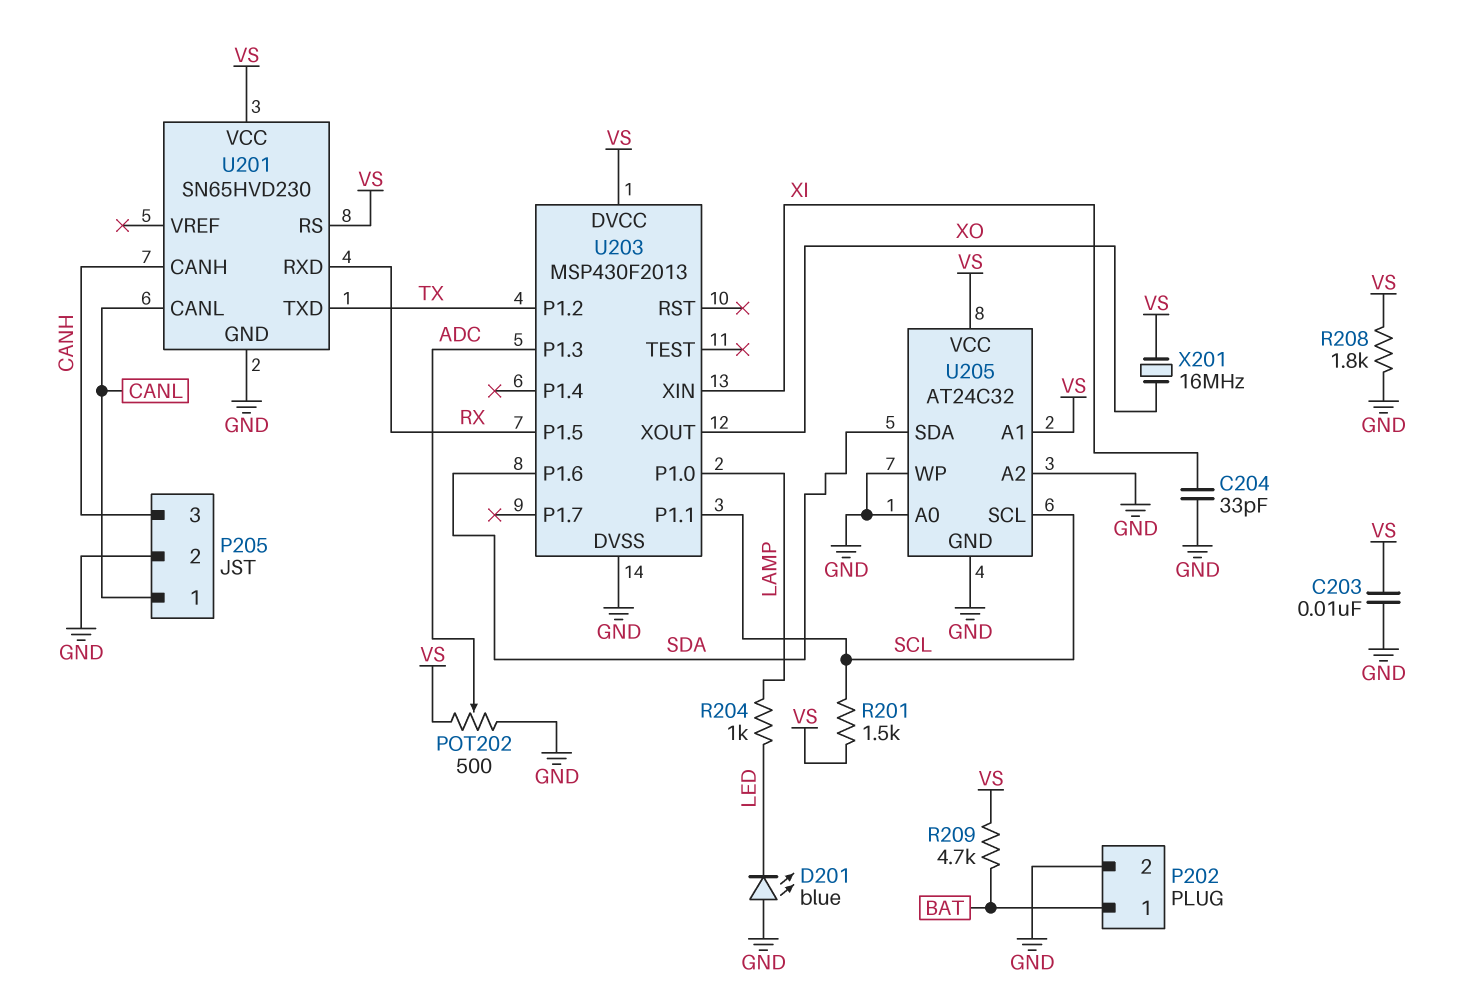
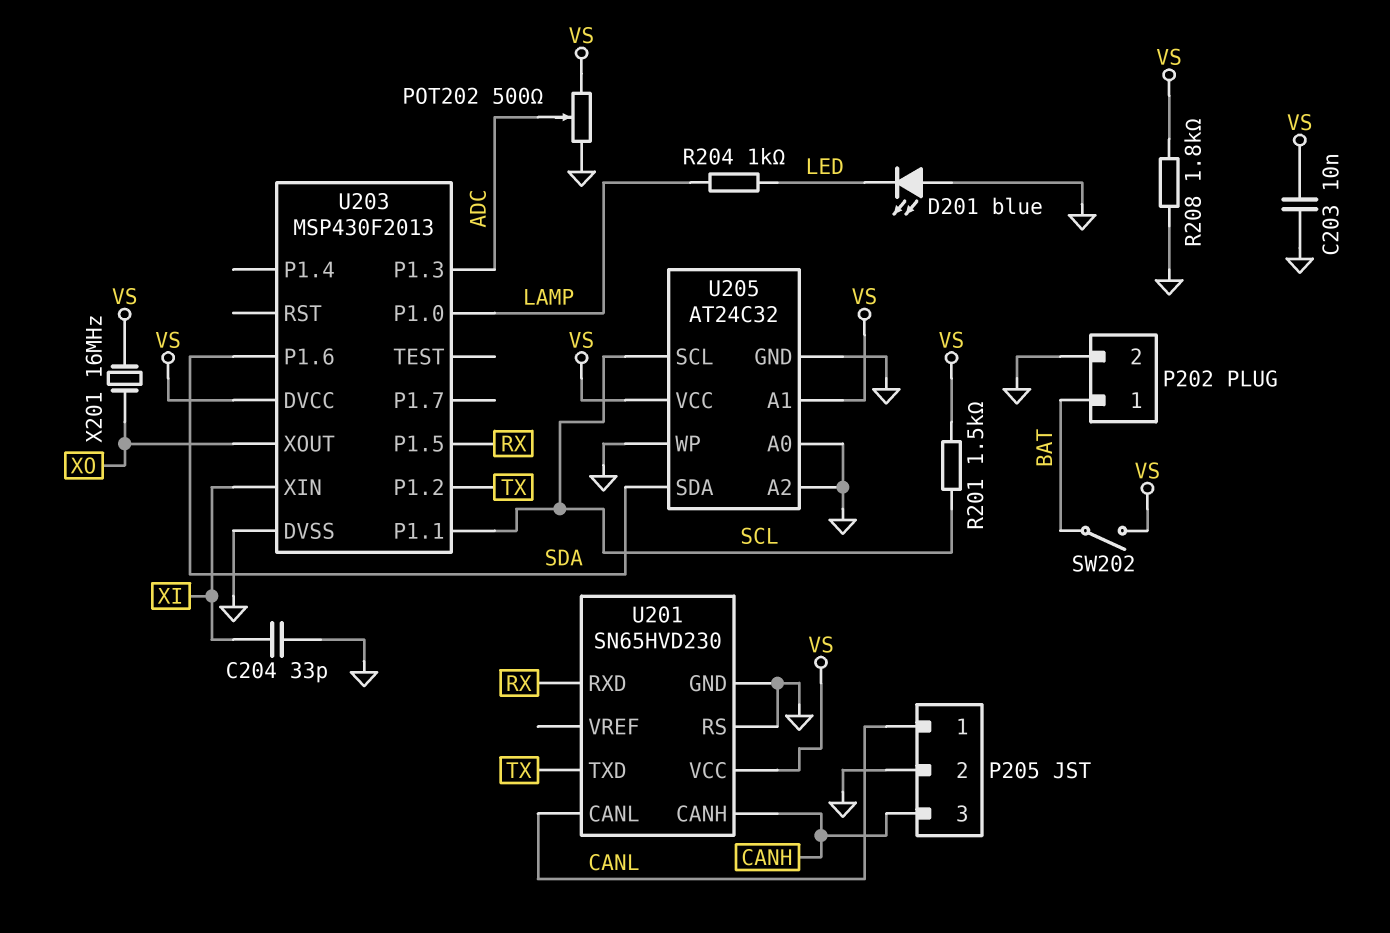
R209: 4.7k (BAT, VS) -> none
SW202: none -> switch (BAT, VS)
U201 pin RS: VS -> GND

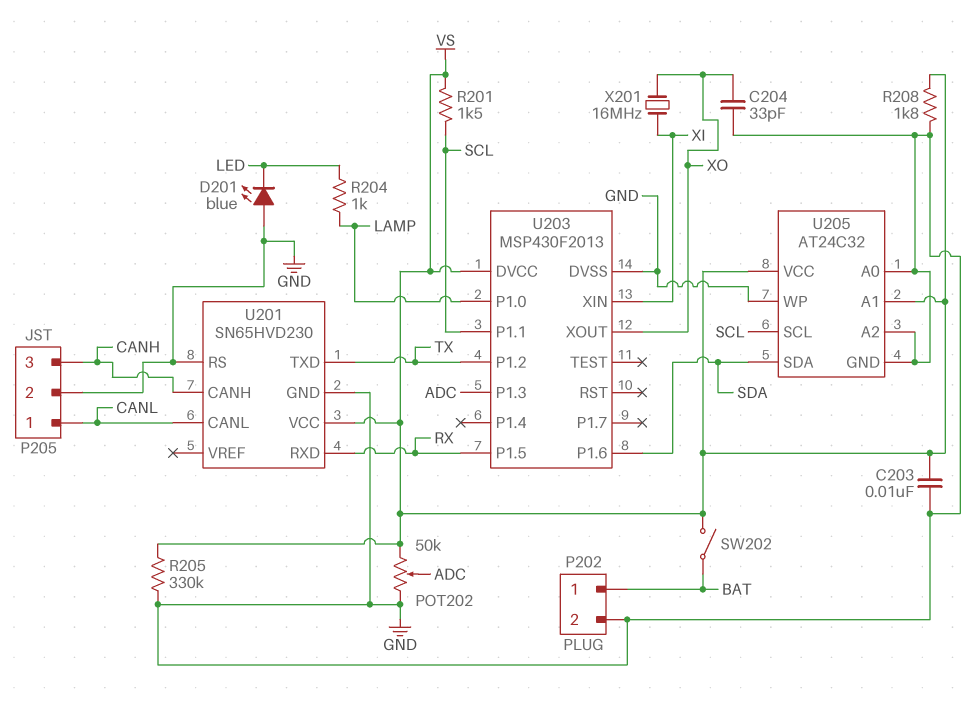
C204: 33pF (GND, XI) -> 33pF (GND, XO)
POT202: 500 (GND, VS, wiper ADC) -> 50k (GND, VS, wiper ADC)
R205: none -> 330k (GND, VS)
X201: 16MHz (VS, XO) -> 16MHz (XI, XO)

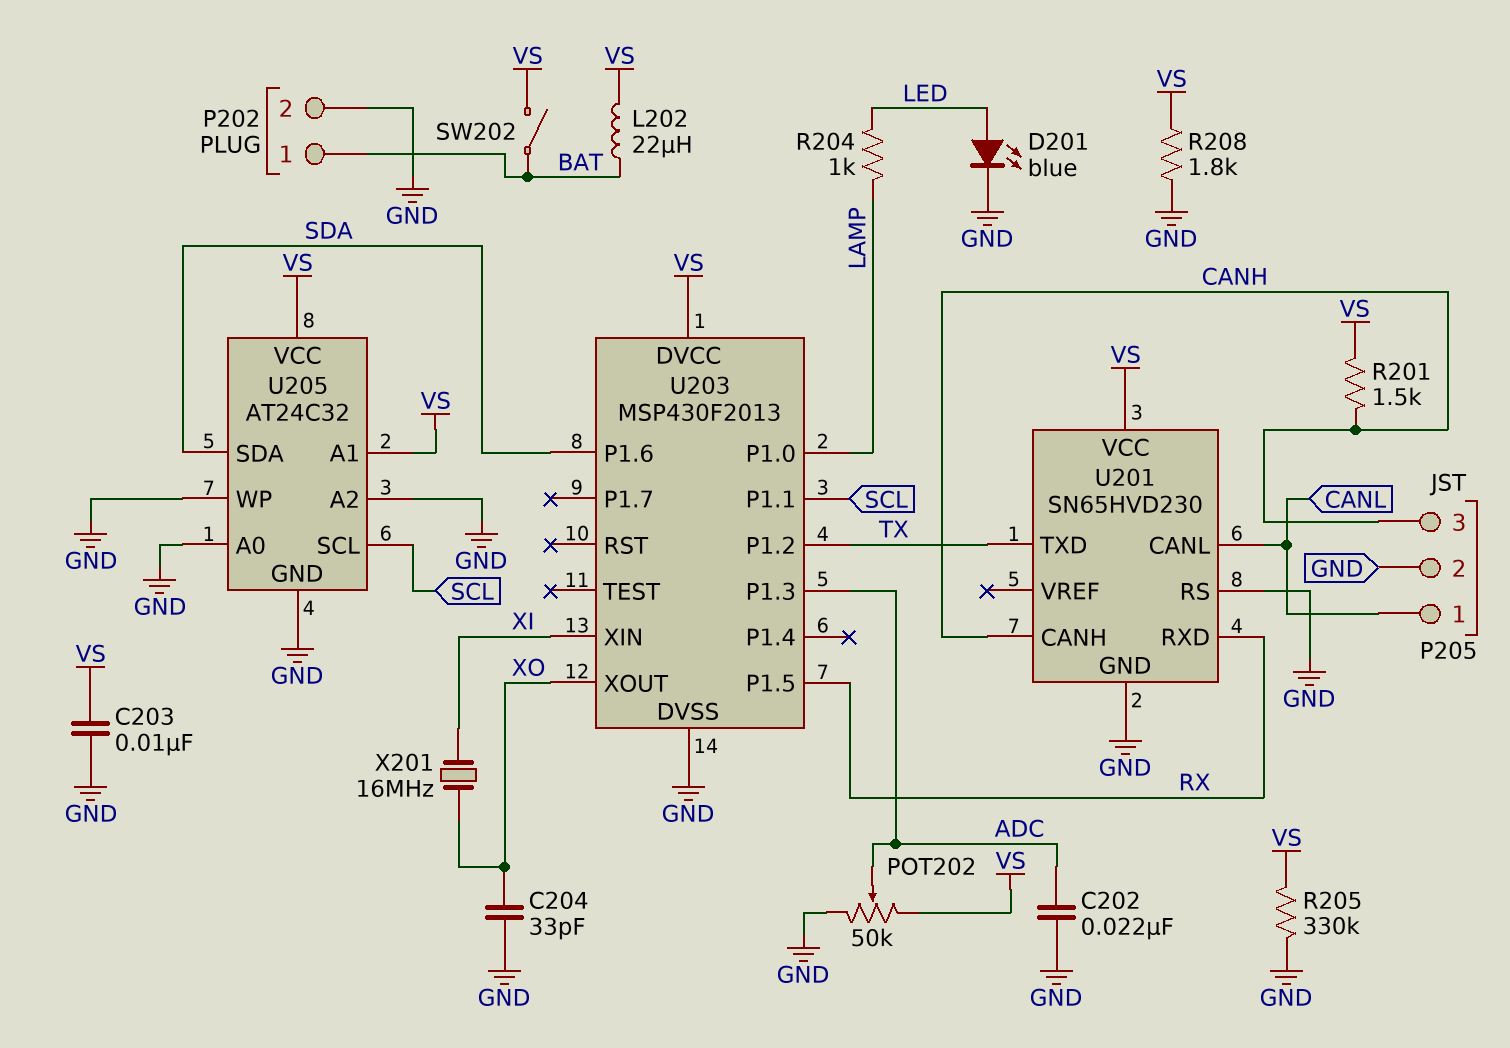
C202: none -> 22nF (ADC, GND)
D201: LED blue (A GND, K LED) -> LED blue (A LED, K GND)
L202: none -> 22uH (BAT, VS)
R201: 1.5k (SCL, VS) -> 1.5k (CANH, VS)

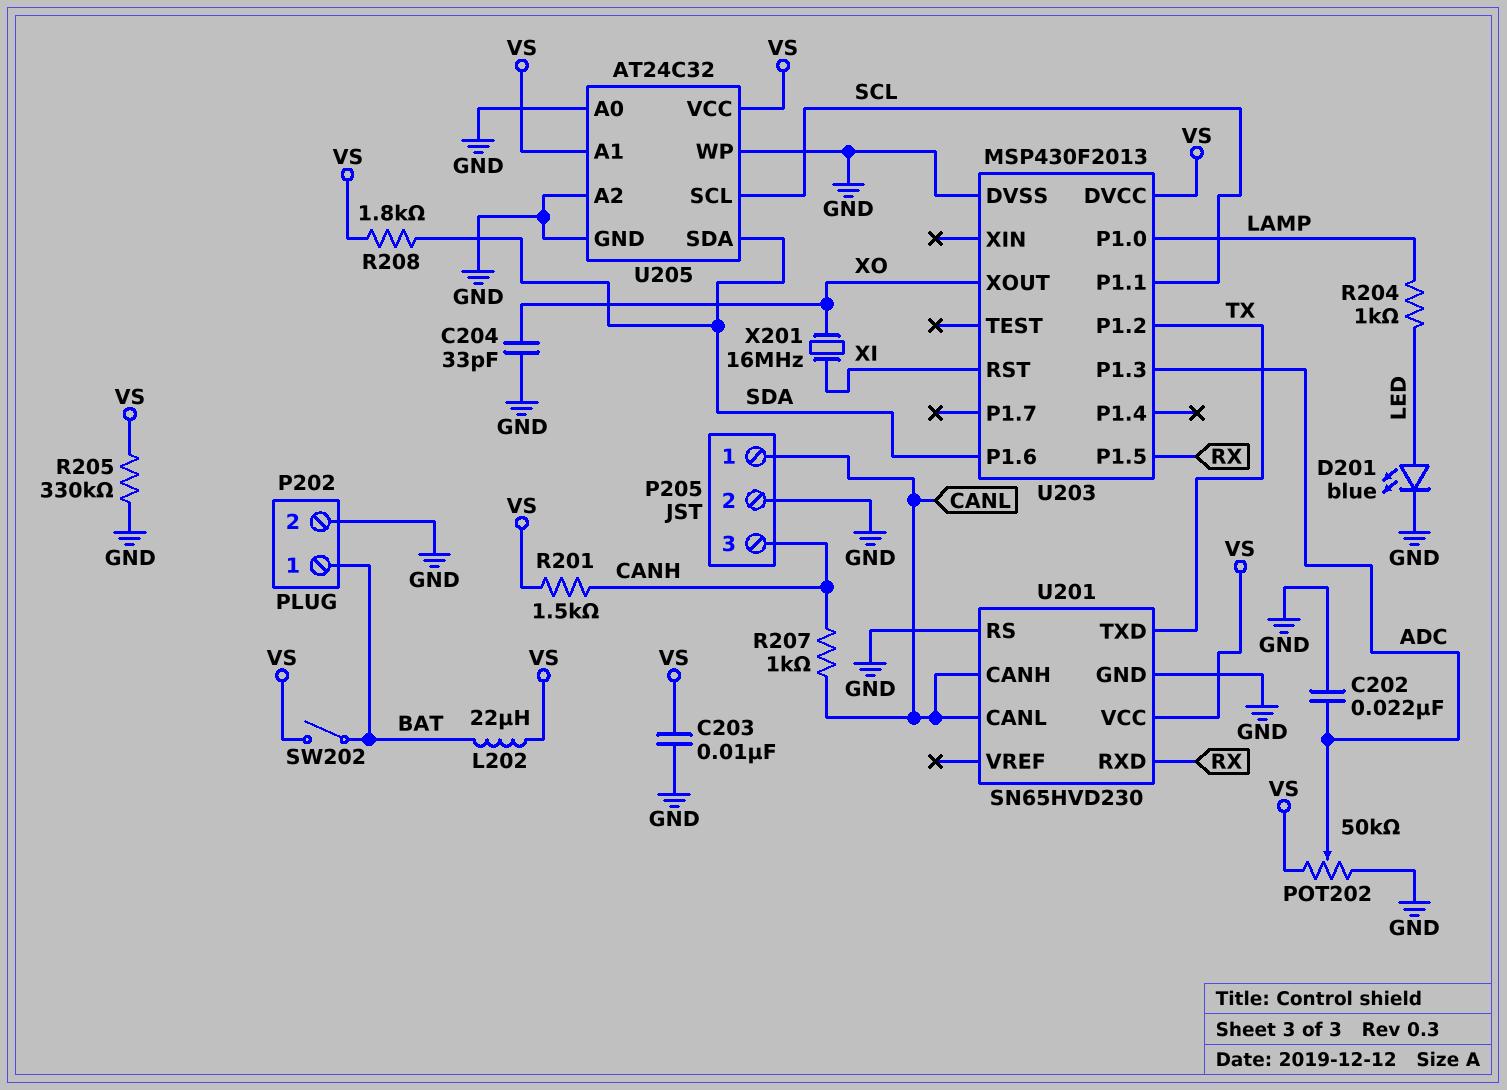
R207: none -> 1k (CANH, CANL)
R208: 1.8k (GND, VS) -> 1.8k (SDA, VS)
U201 pin CANH: CANH -> CANL
U203 pin RST: none -> XI
U203 pin XIN: XI -> none

